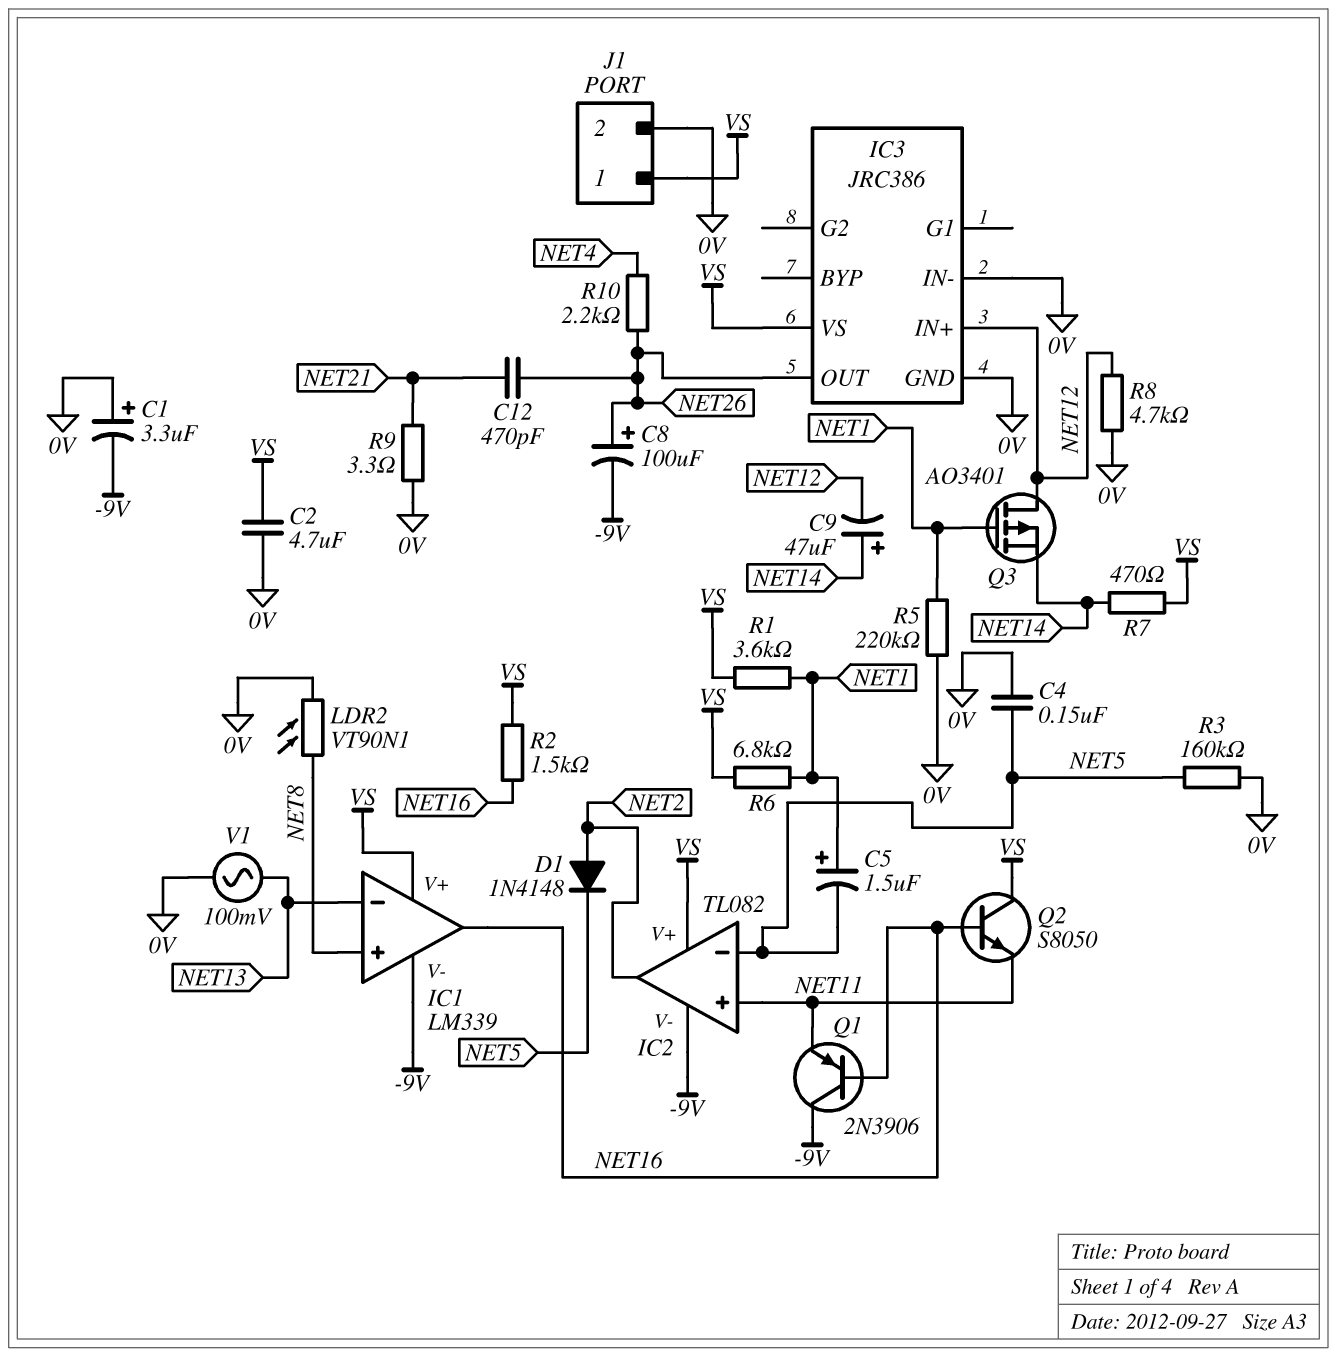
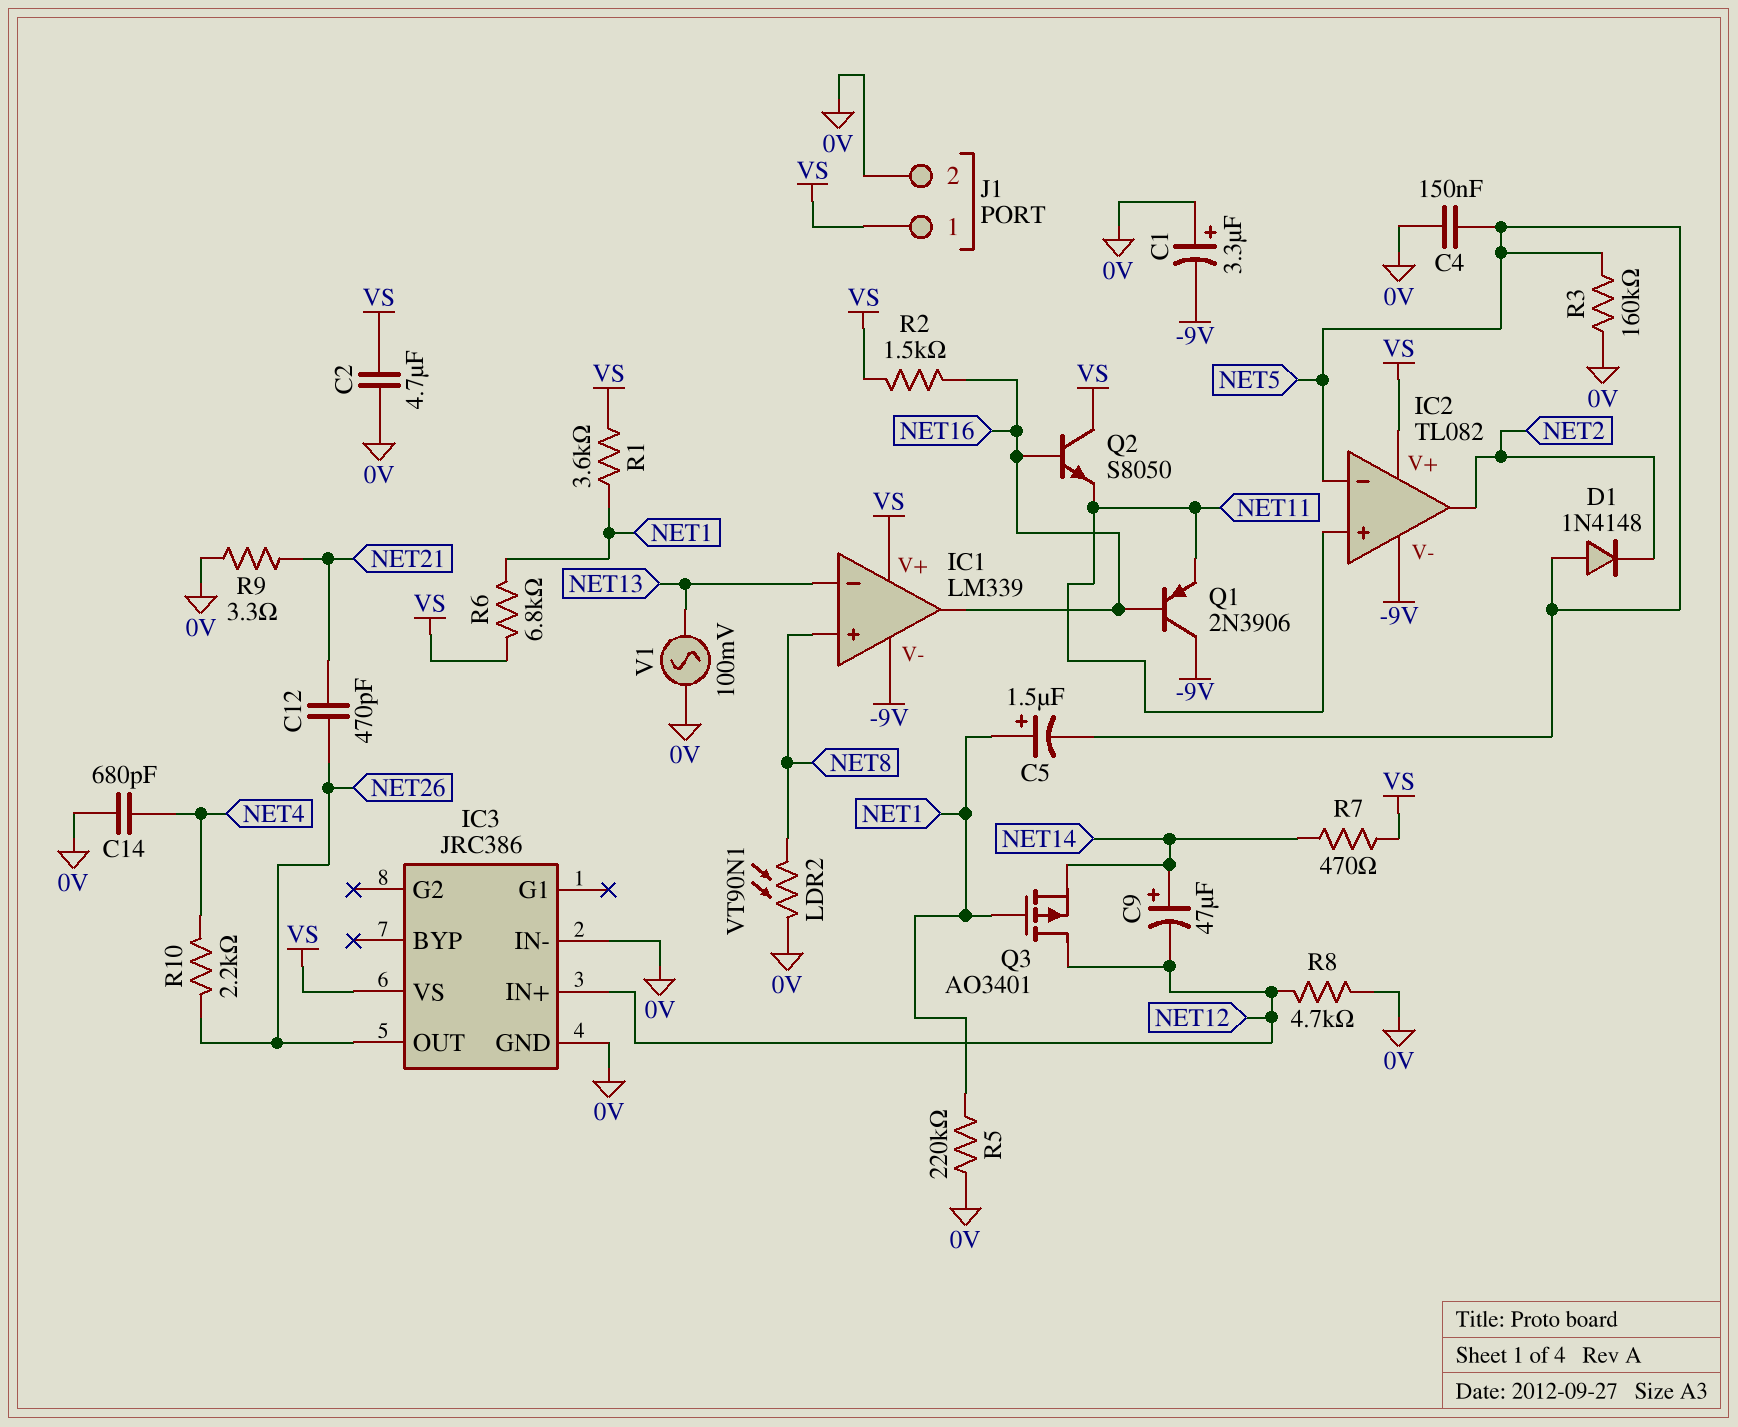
C8: 100uF (plus NET26, minus -9V) -> none
C14: none -> 680pF (0V, NET4)
D1: diode 1N4148 (A NET2, K NET5) -> diode 1N4148 (A NET5, K NET2)

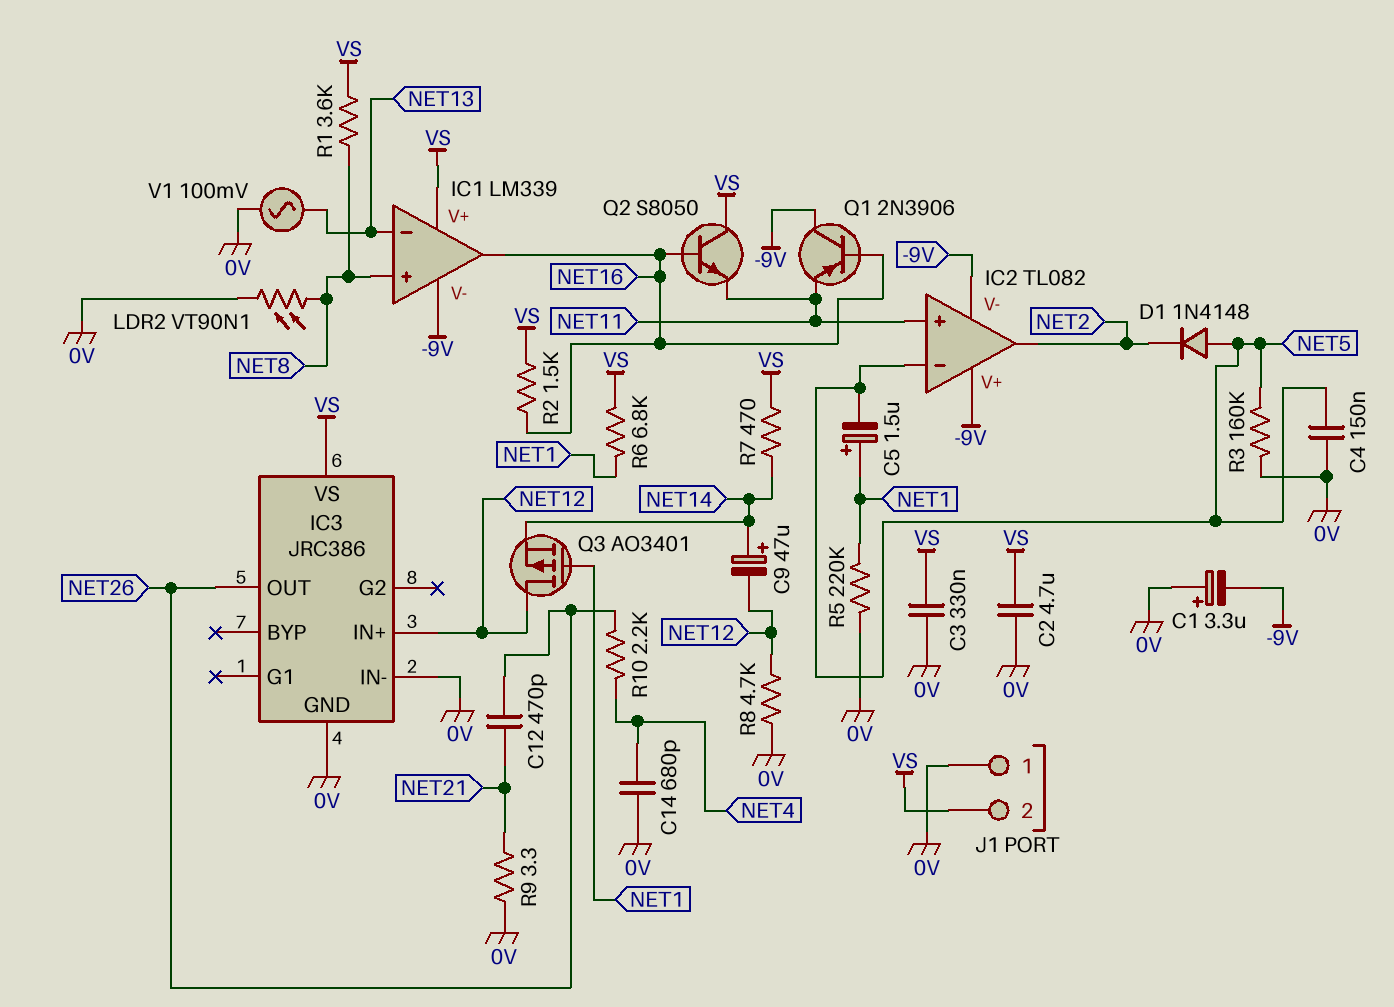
C3: none -> 330nF (0V, VS)
IC2 pin V+: VS -> -9V
J1 pin 1: VS -> 0V
J1 pin 2: 0V -> VS
R1: 3.6k (NET1, VS) -> 3.6k (NET8, VS)

